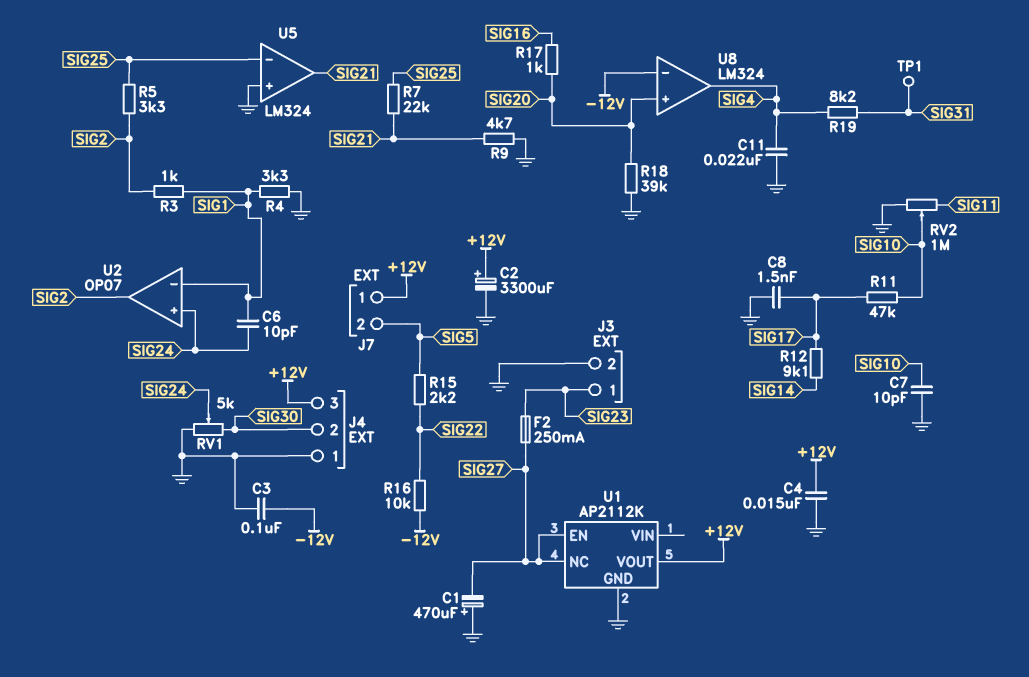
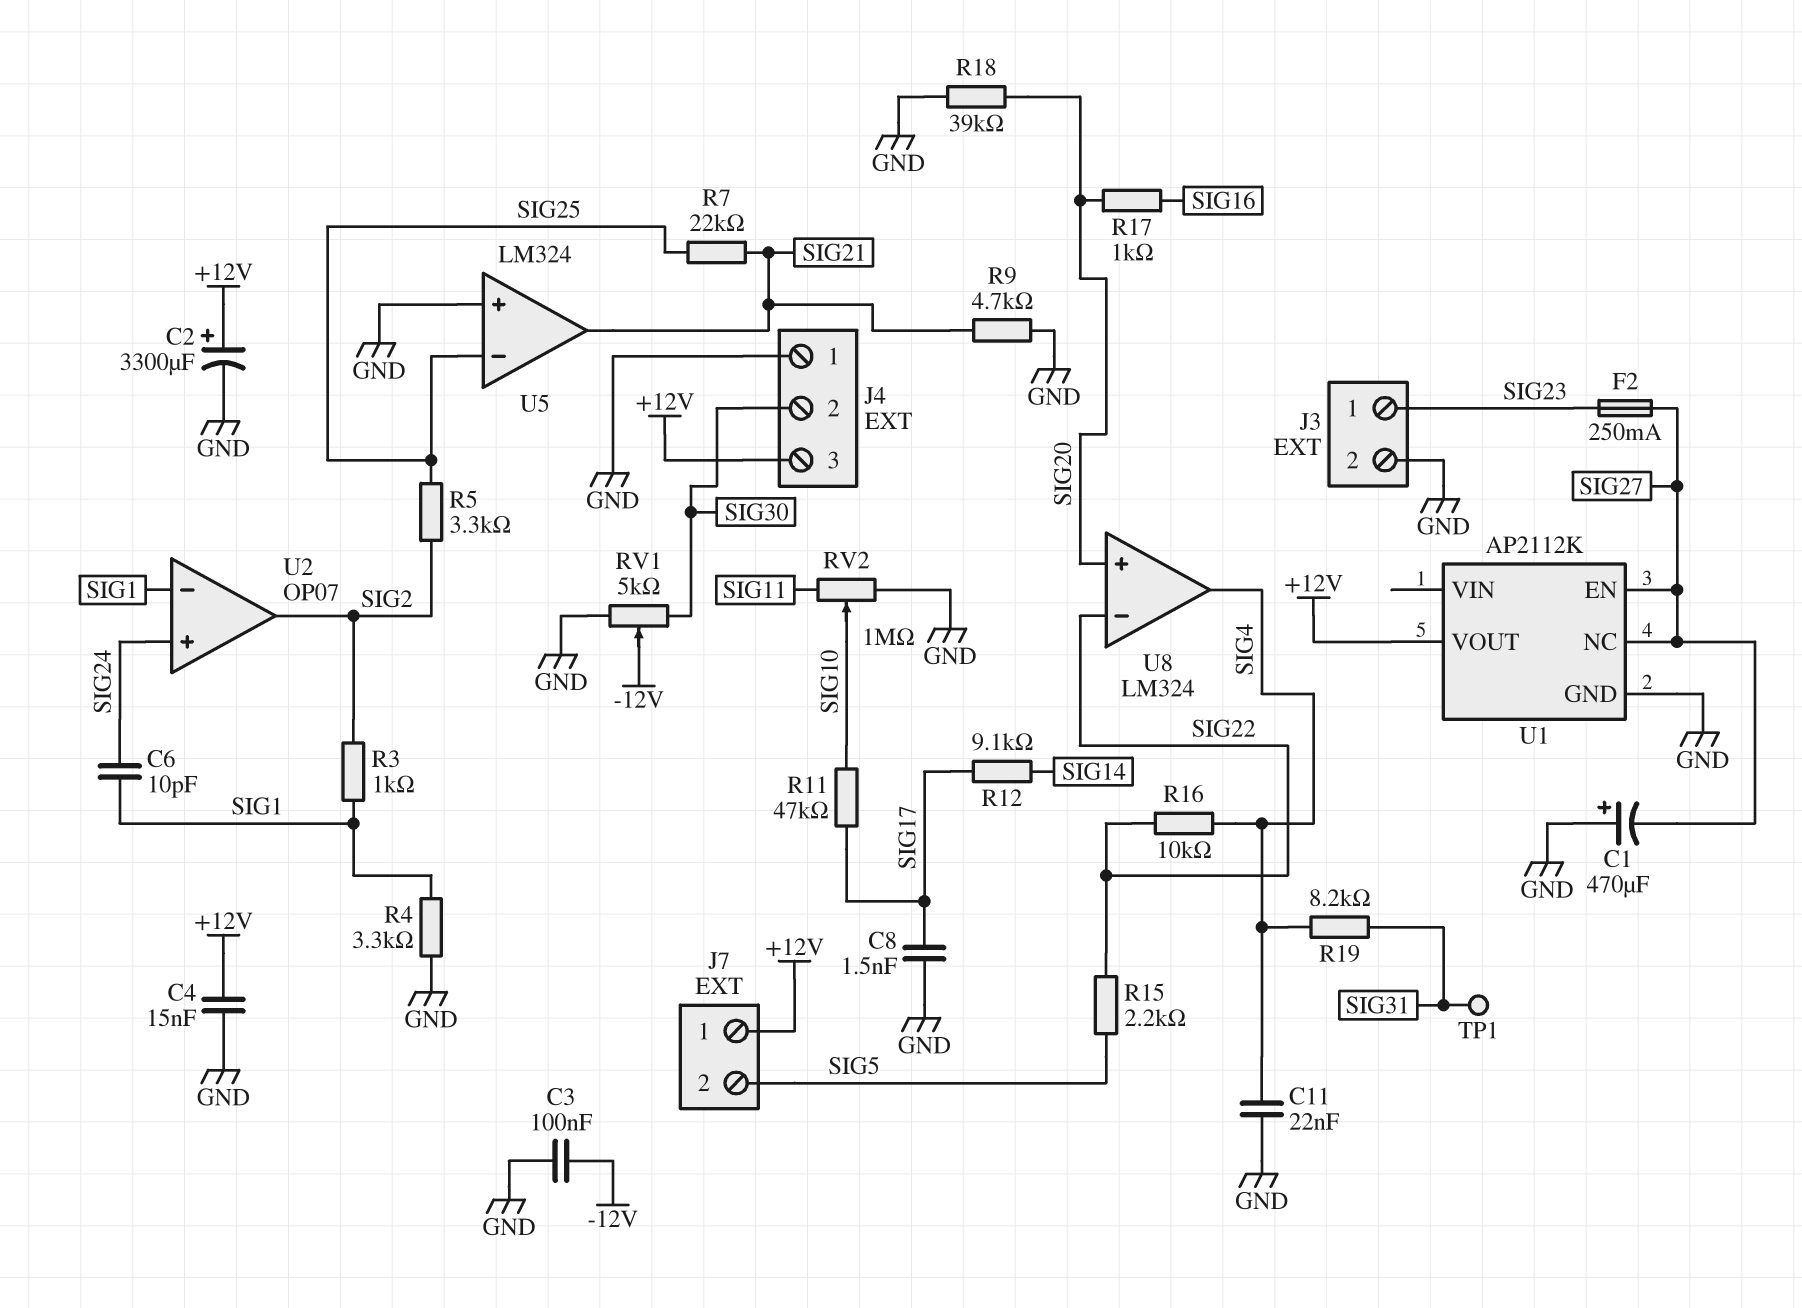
C7: 10pF (GND, SIG10) -> none
R16: 10k (-12V, SIG22) -> 10k (SIG4, SIG22)
RV1: 5k (GND, SIG30, wiper SIG24) -> 5k (GND, SIG30, wiper -12V)
U8 pin in-: -12V -> SIG22

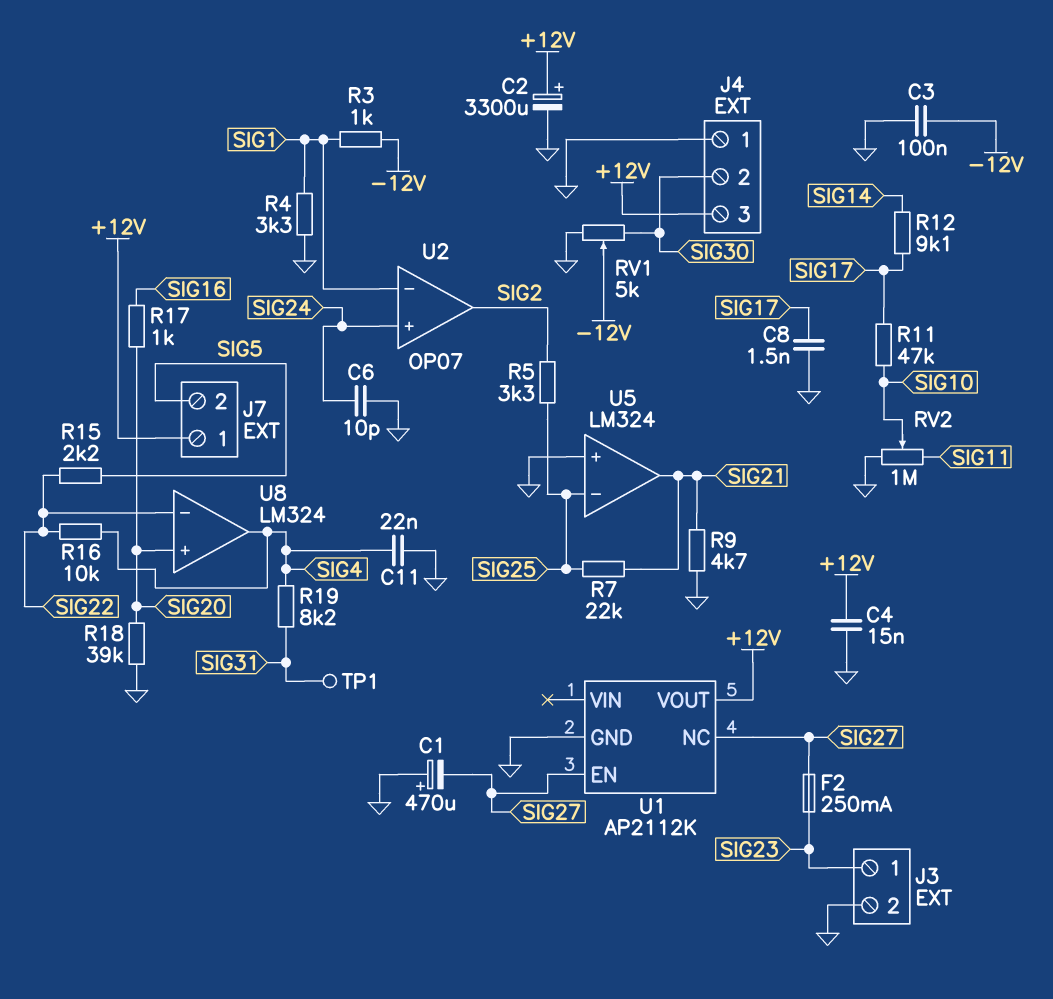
C6: 10pF (SIG1, SIG24) -> 10pF (GND, SIG24)
R3: 1k (SIG1, SIG2) -> 1k (-12V, SIG1)

